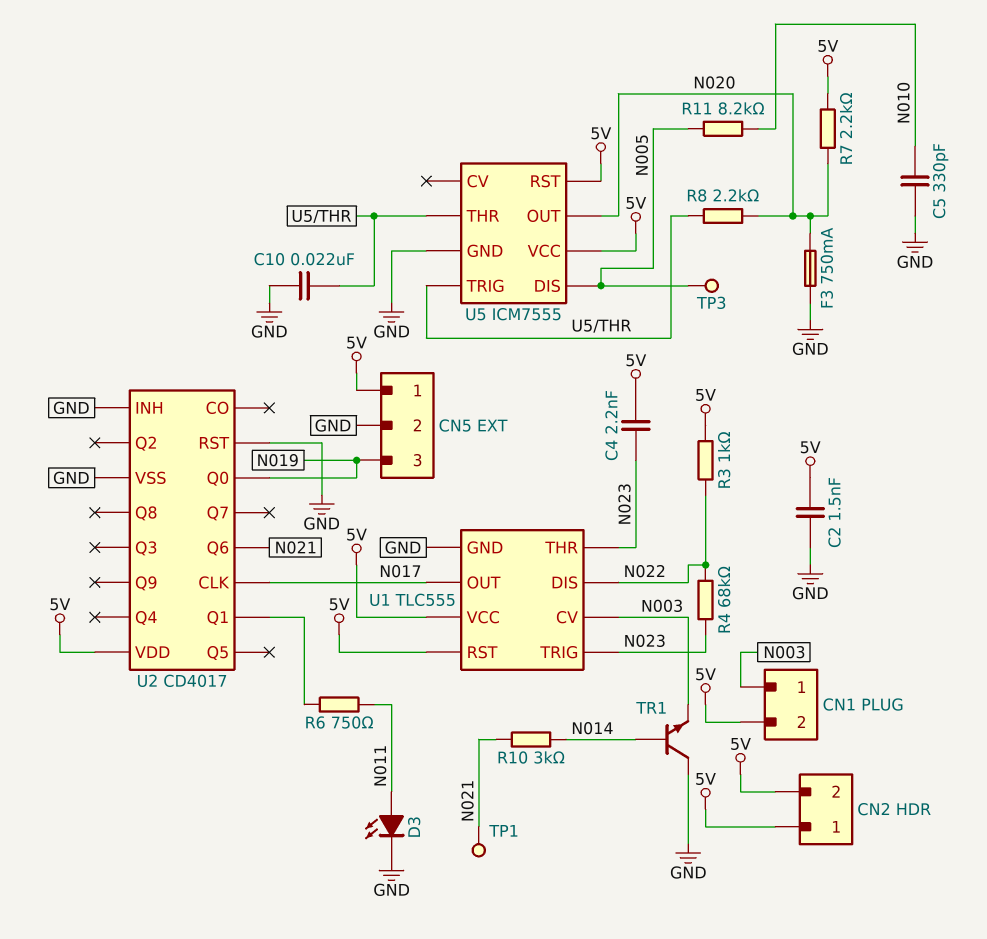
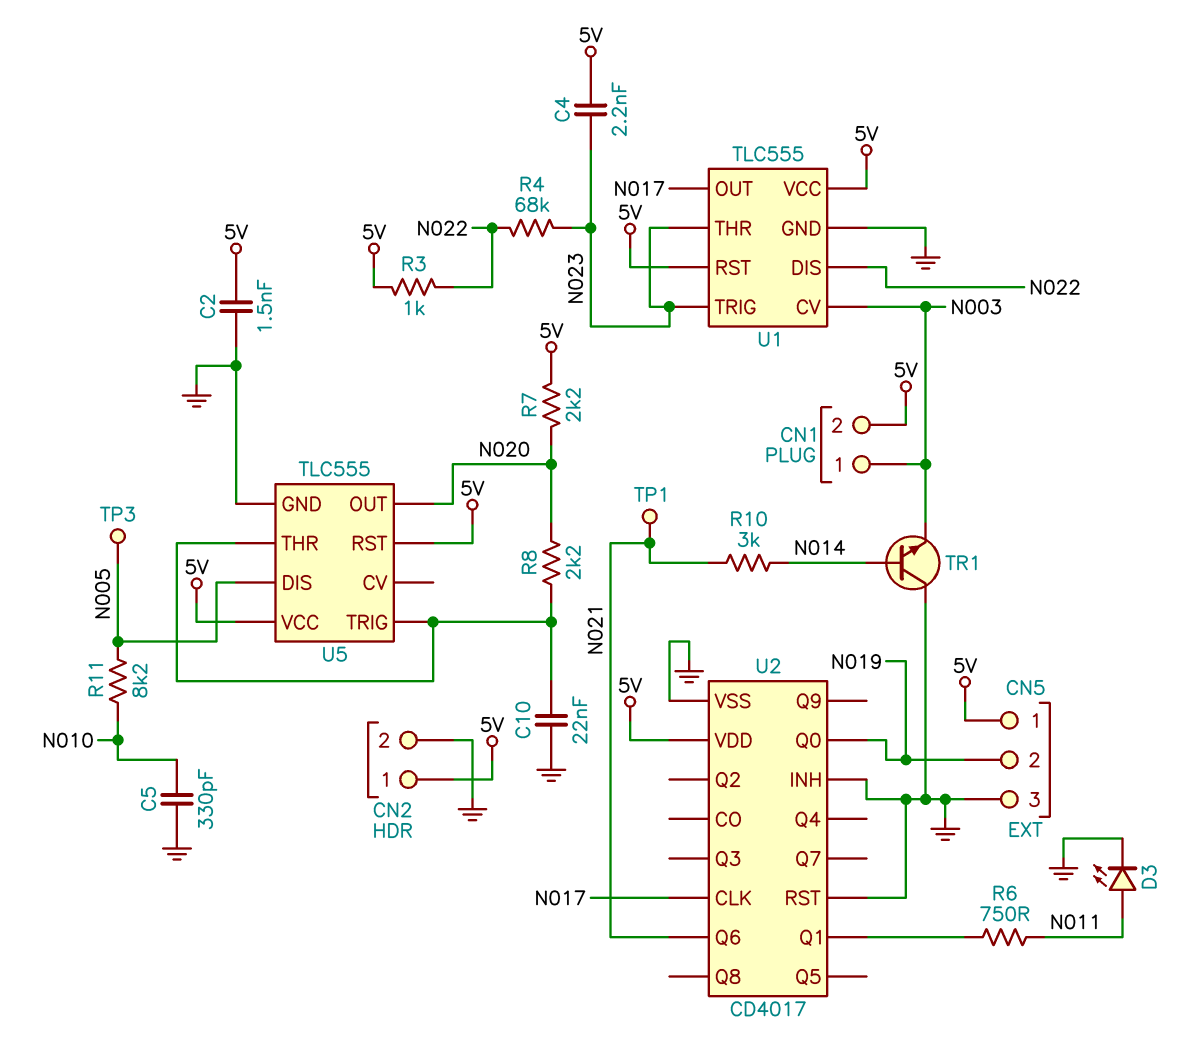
CN2 pin 2: 5V -> GND
CN5 pin 2: GND -> N019
CN5 pin 3: N019 -> GND
F3: 750mA (GND, N020) -> none
U5: ICM7555 -> TLC555

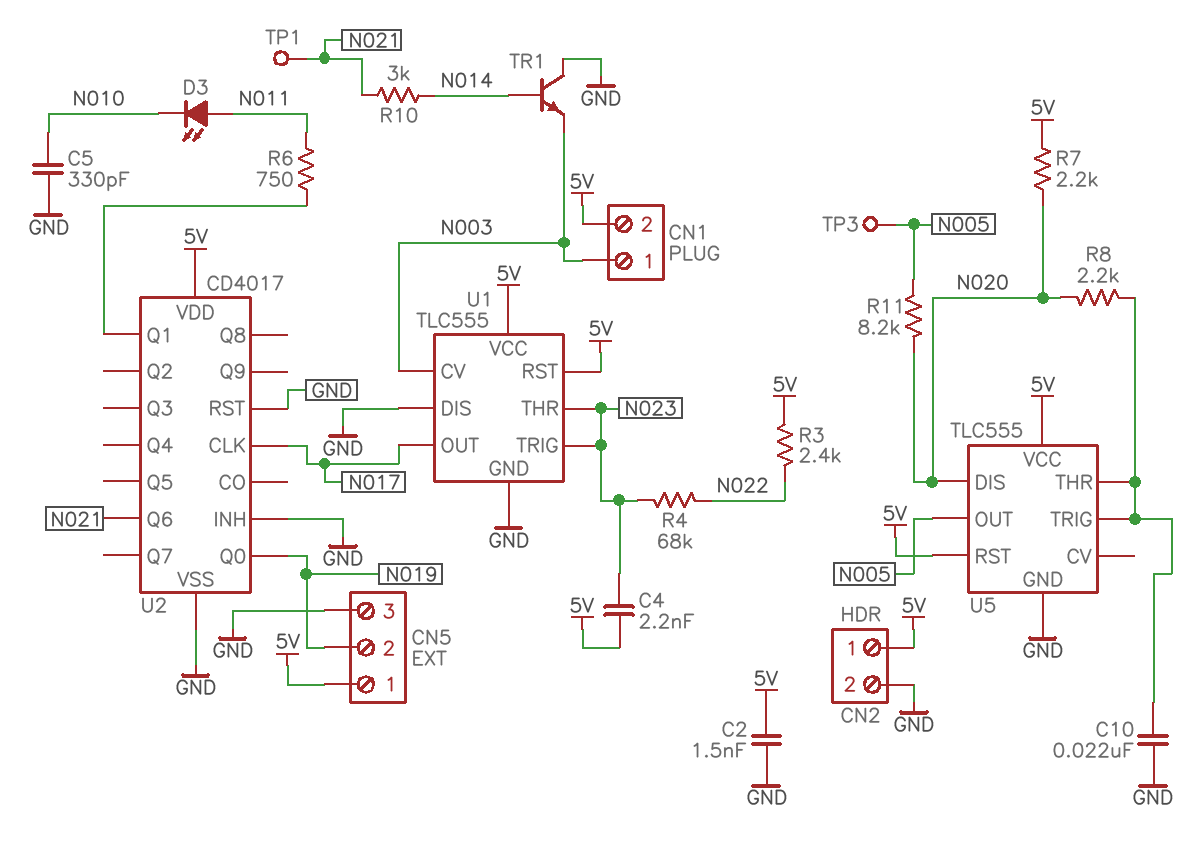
D3: LED (A N011, K GND) -> LED (A N011, K N010)
R3: 1k (5V, N022) -> 2.4k (5V, N022)
R11: 8.2k (N005, N010) -> 8.2k (N005, N020)
U1 pin DIS: N022 -> GND
U5 pin DIS: N005 -> N020
U5 pin OUT: N020 -> N005

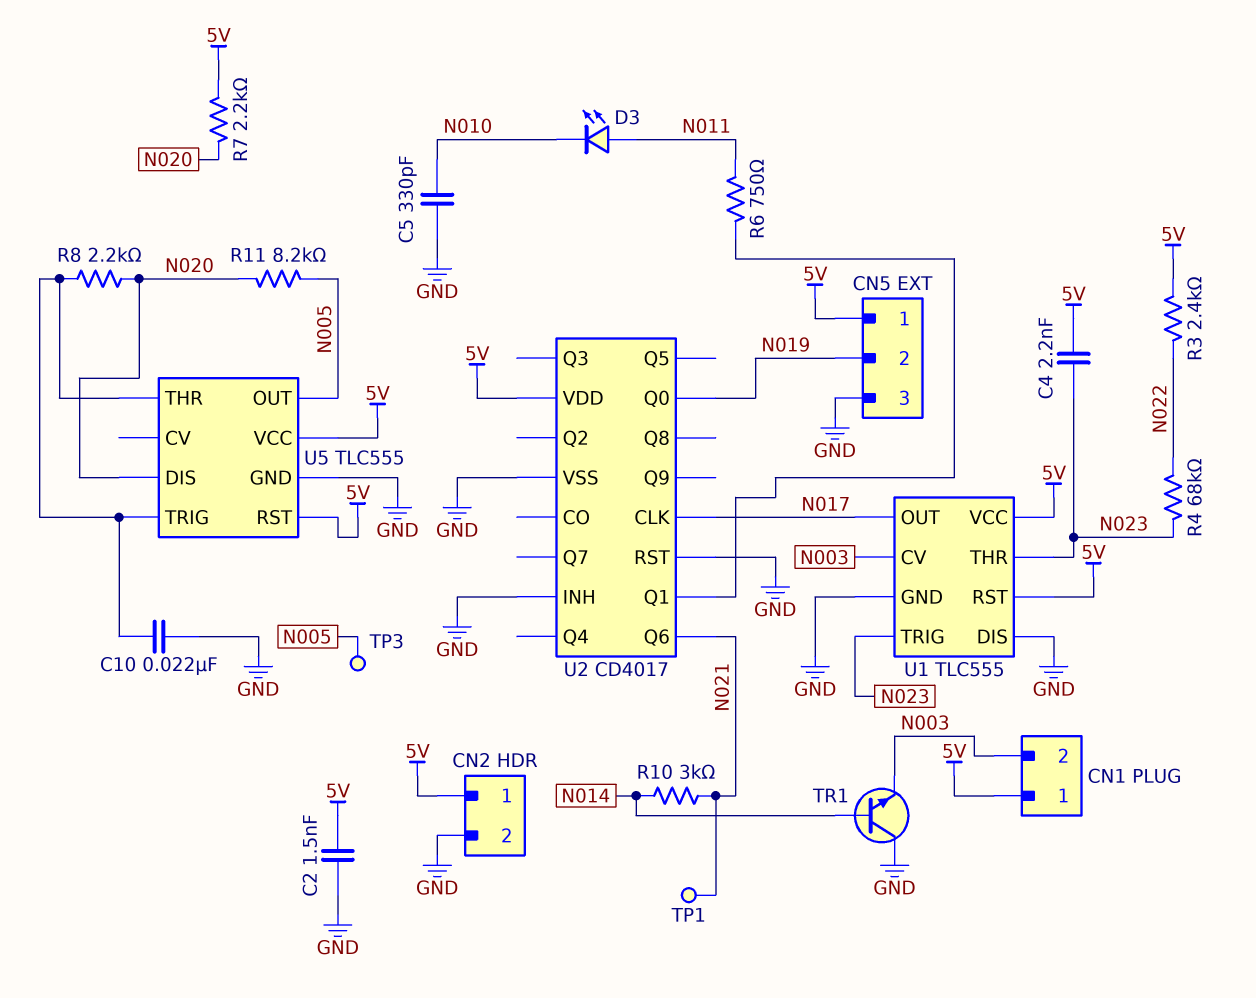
CN1 pin 1: N003 -> 5V
CN1 pin 2: 5V -> N003

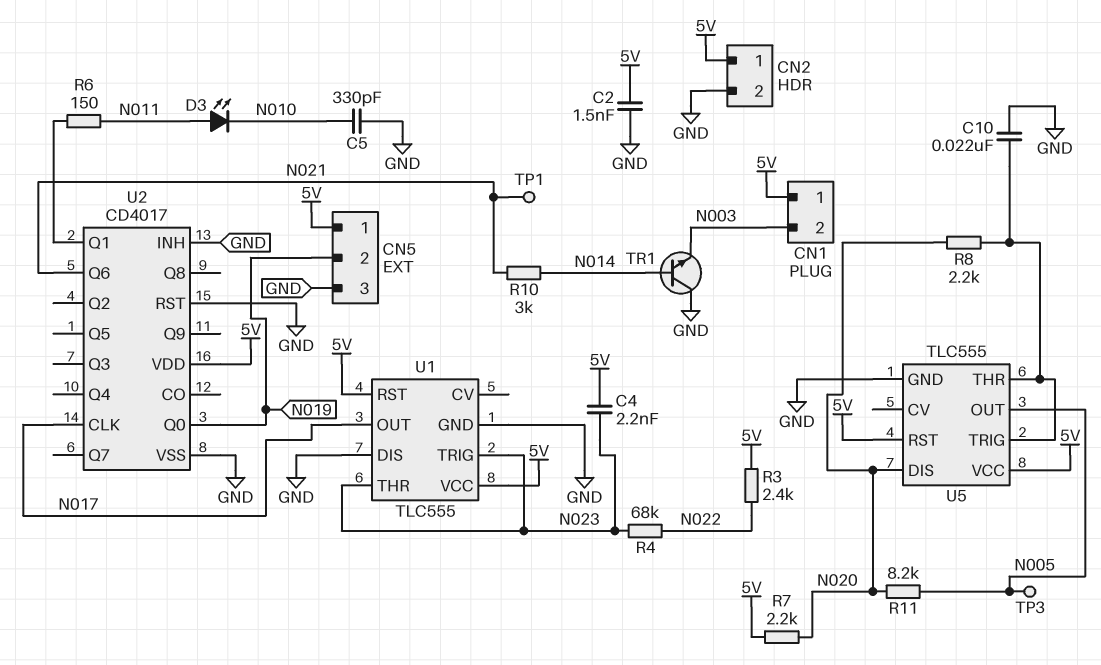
R6: 750 (N011, U2/Q1) -> 150 (N011, U2/Q1)
U1 pin CV: N003 -> none

